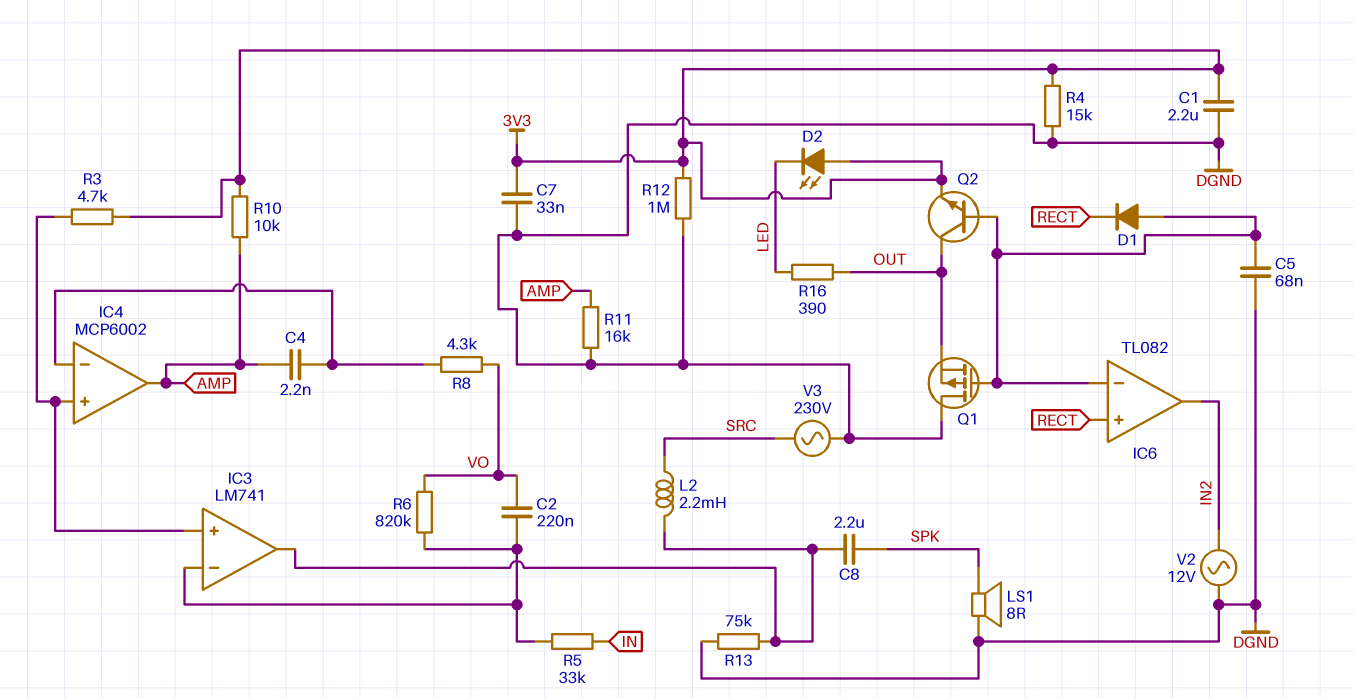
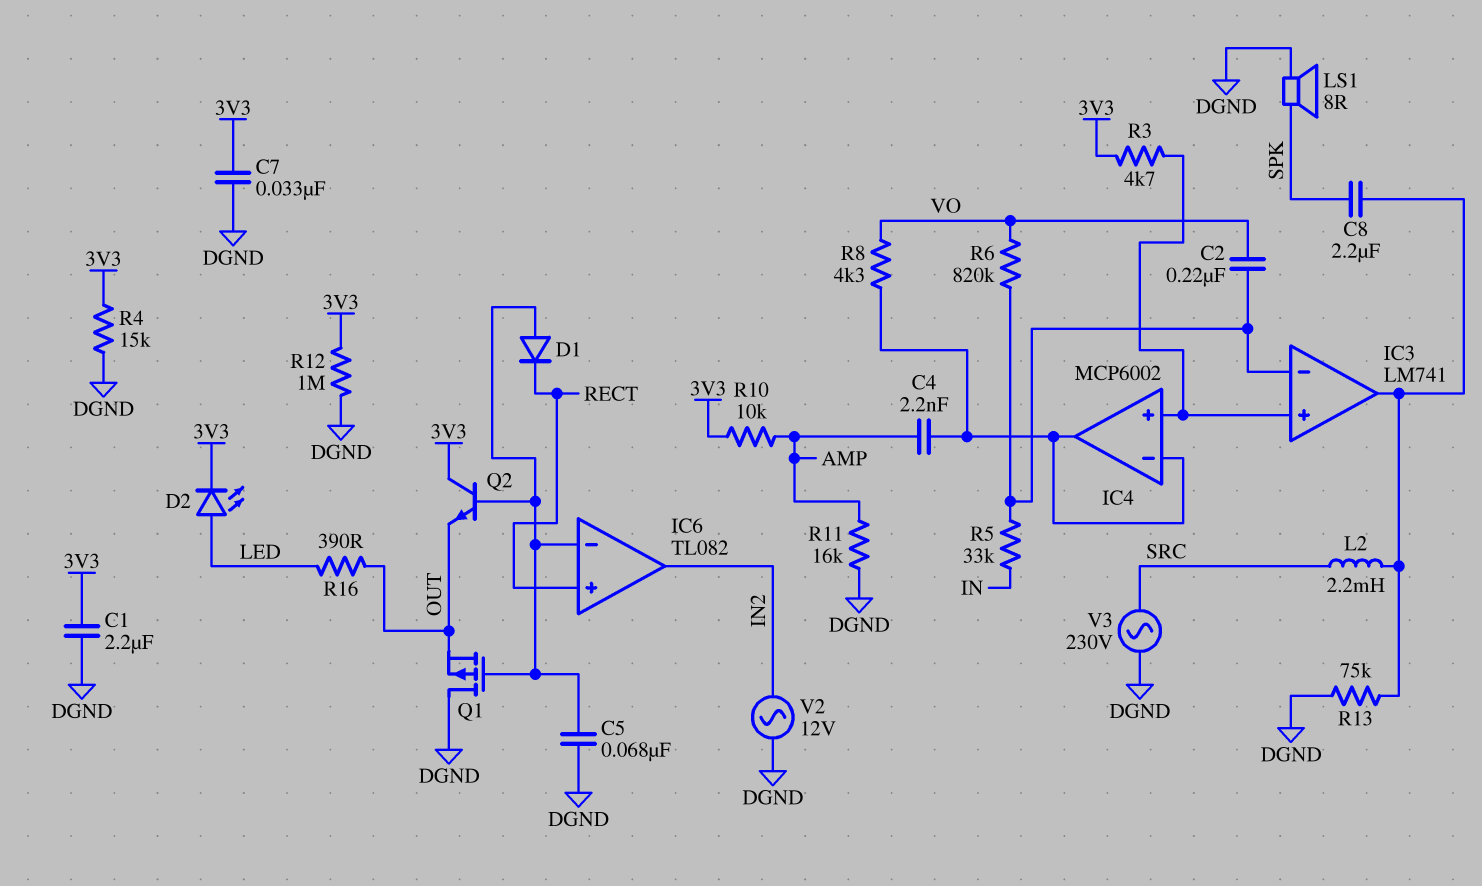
D2: LED (A 3V3, K LED) -> LED (A LED, K 3V3)
IC4 pin out: AMP -> IC4/in-
Q2: NPN (B IC6/in-, C OUT, E 3V3) -> NPN (B IC6/in-, C 3V3, E OUT)

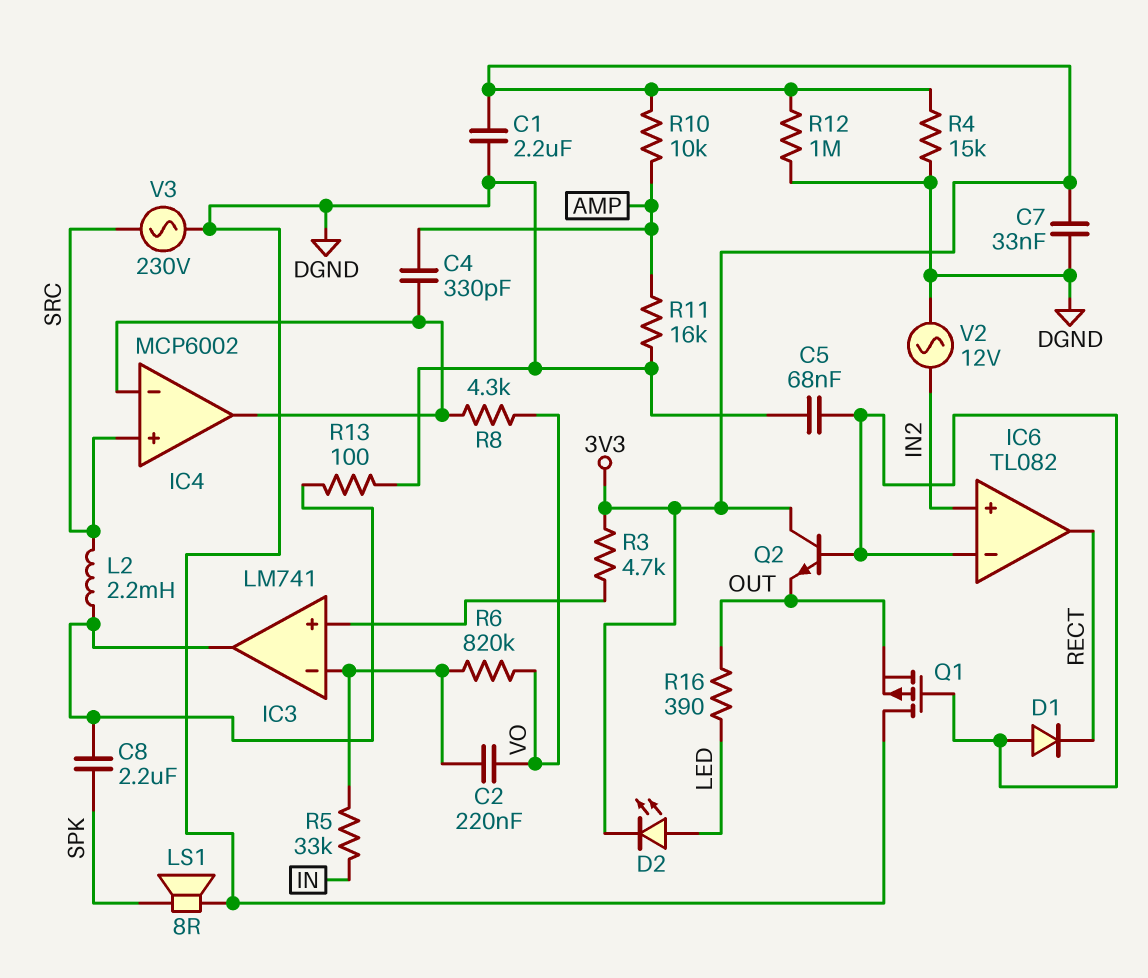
C4: 2.2nF (AMP, IC4/in-) -> 330pF (AMP, IC4/in-)
IC4 pin in+: IC3/in+ -> SRC
IC6 pin in+: RECT -> IN2
IC6 pin out: IN2 -> RECT
R13: 75k (DGND, IC3/out) -> 100 (DGND, IC3/out)

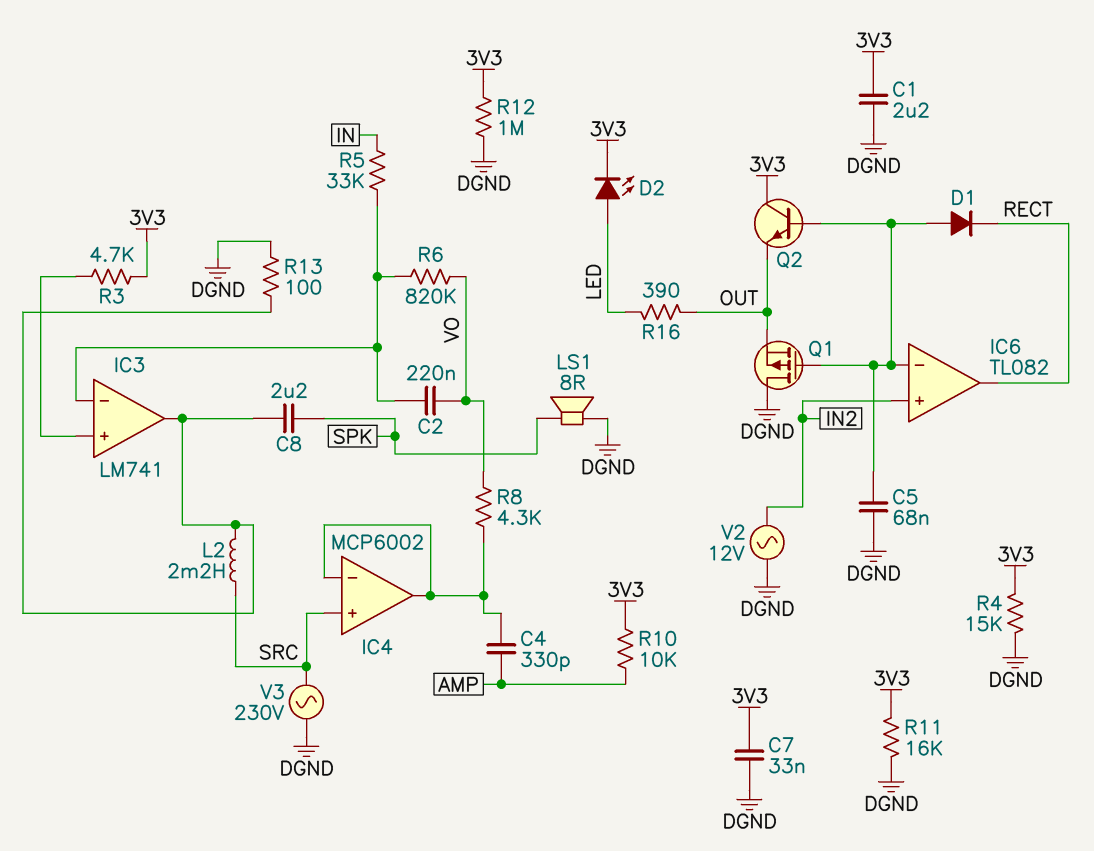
R11: 16k (AMP, DGND) -> 16k (3V3, DGND)

